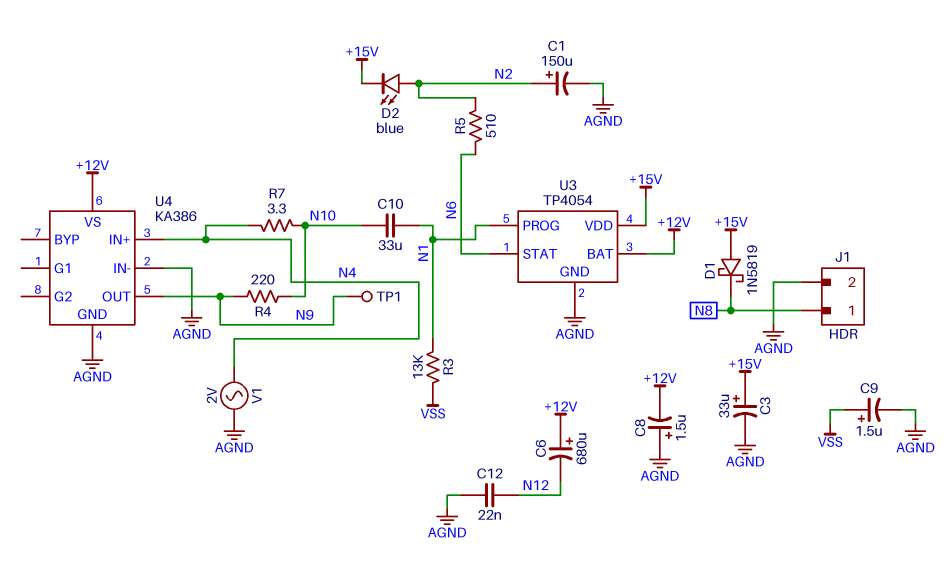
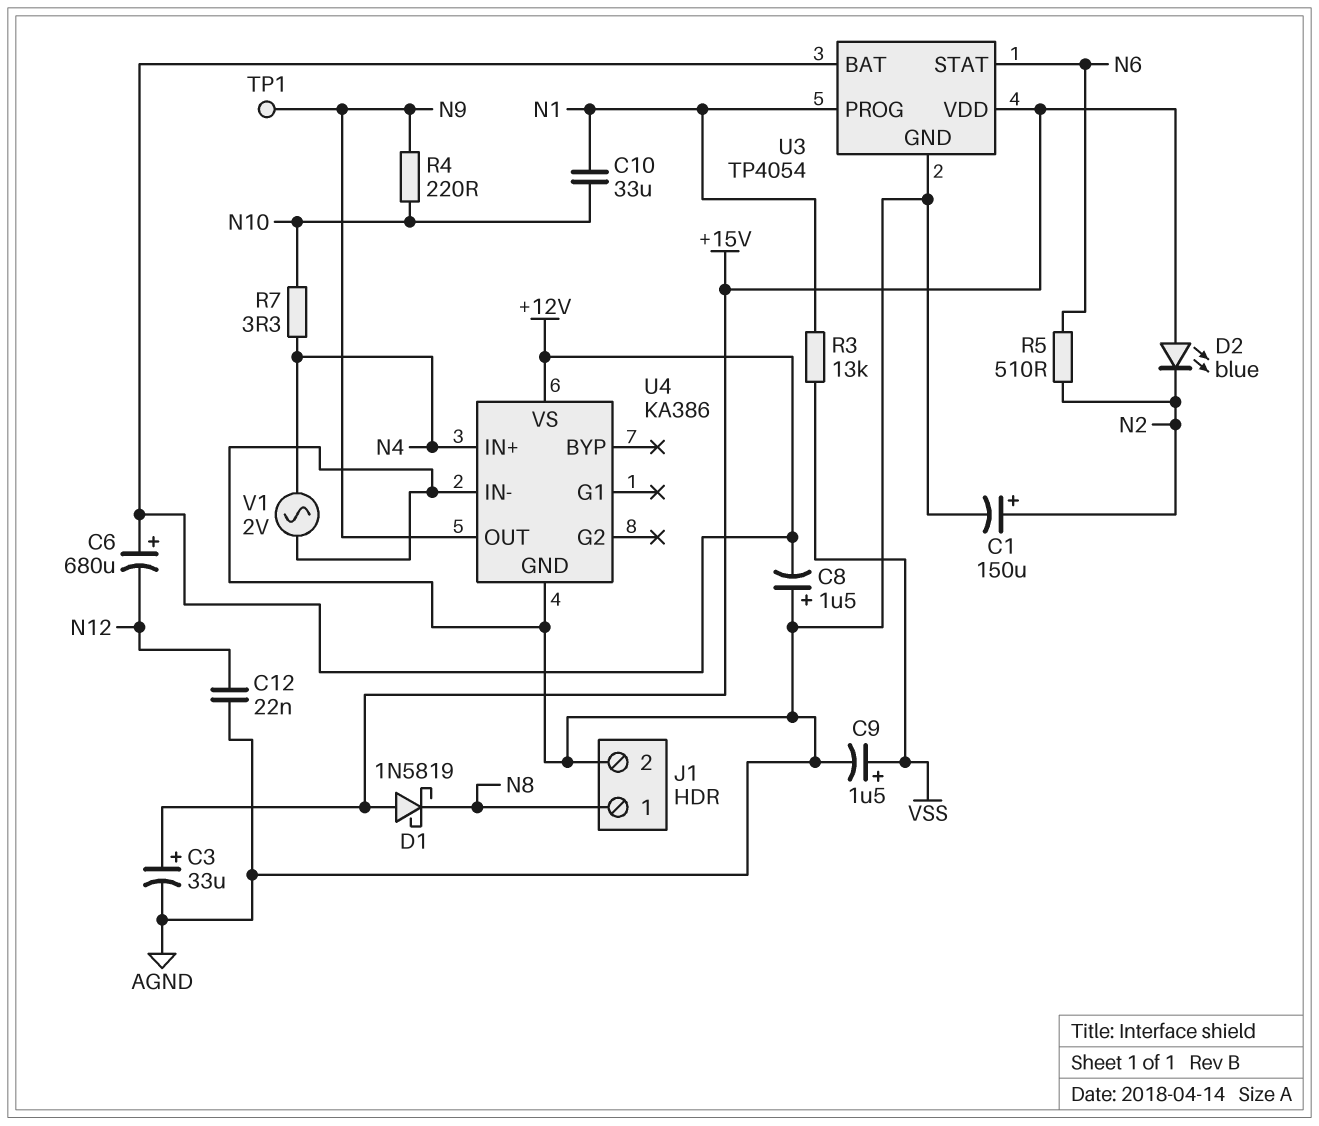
D2: LED blue (A N2, K +15V) -> LED blue (A +15V, K N2)

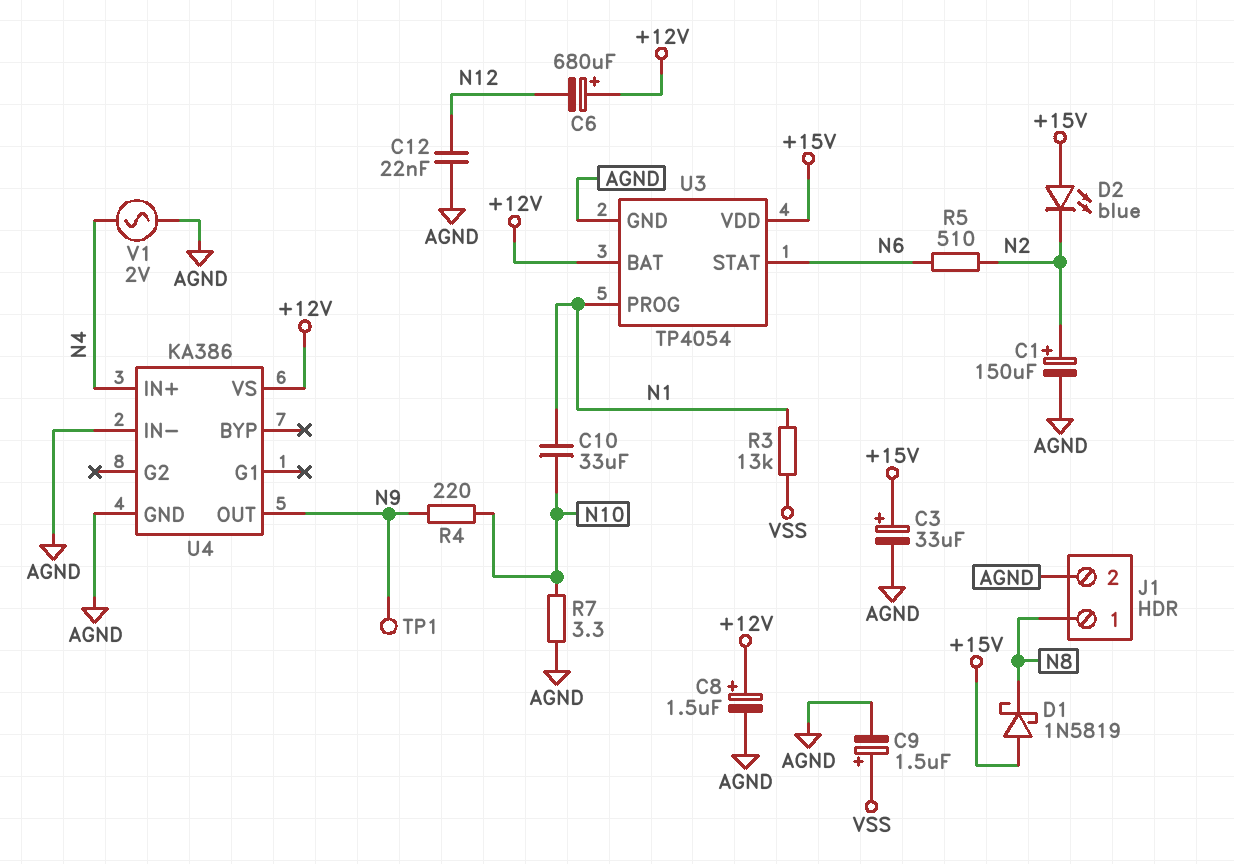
C8: 1.5uF (plus AGND, minus +12V) -> 1.5uF (plus +12V, minus AGND)
R7: 3.3 (N4, N10) -> 3.3 (AGND, N10)

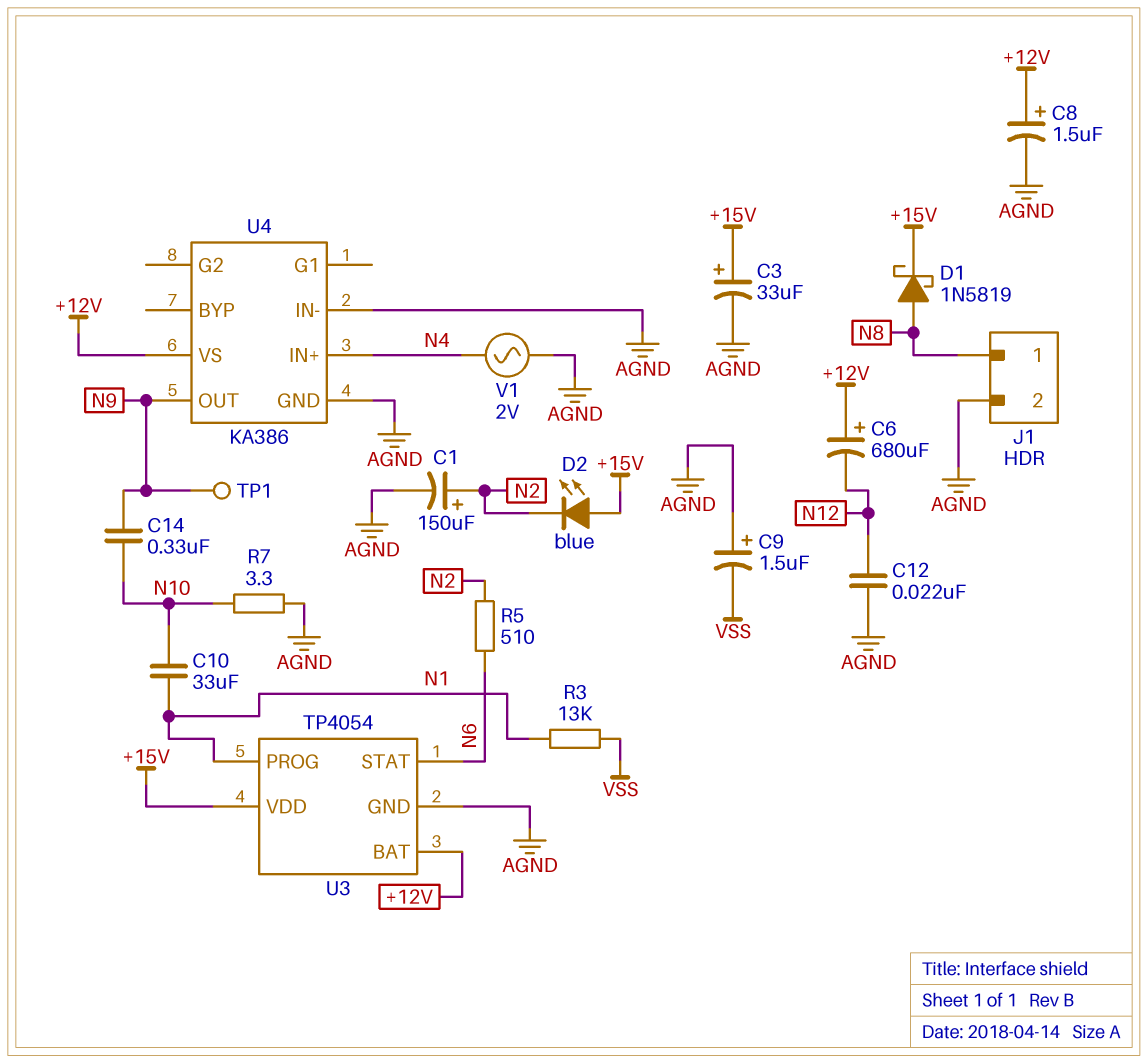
C9: 1.5uF (plus VSS, minus AGND) -> 1.5uF (plus AGND, minus VSS)
C14: none -> 330nF (N9, N10)
D1: schottky 1N5819 (A +15V, K N8) -> schottky 1N5819 (A N8, K +15V)
R4: 220 (N9, N10) -> none

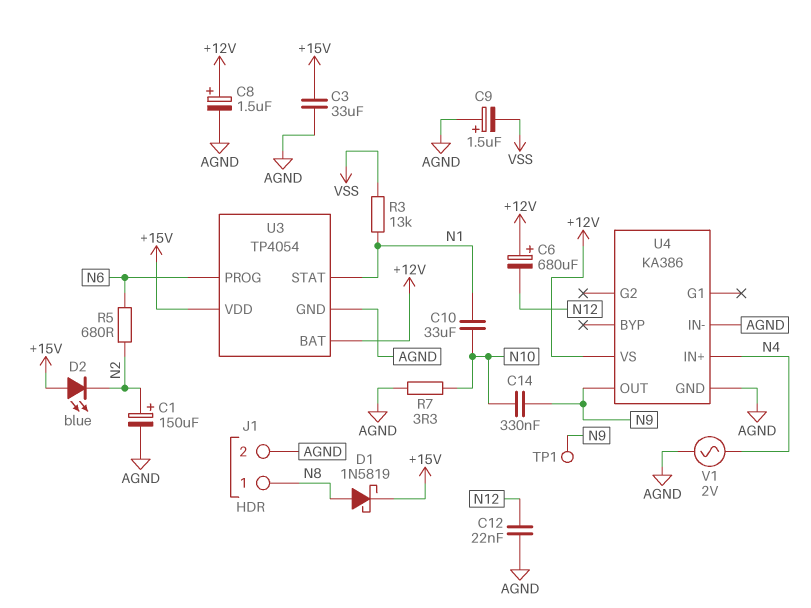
C3: 33uF (plus +15V, minus AGND) -> 33uF (+15V, AGND)
R5: 510 (N2, N6) -> 680 (N2, N6)
U3 pin PROG: N1 -> N6
U3 pin STAT: N6 -> N1

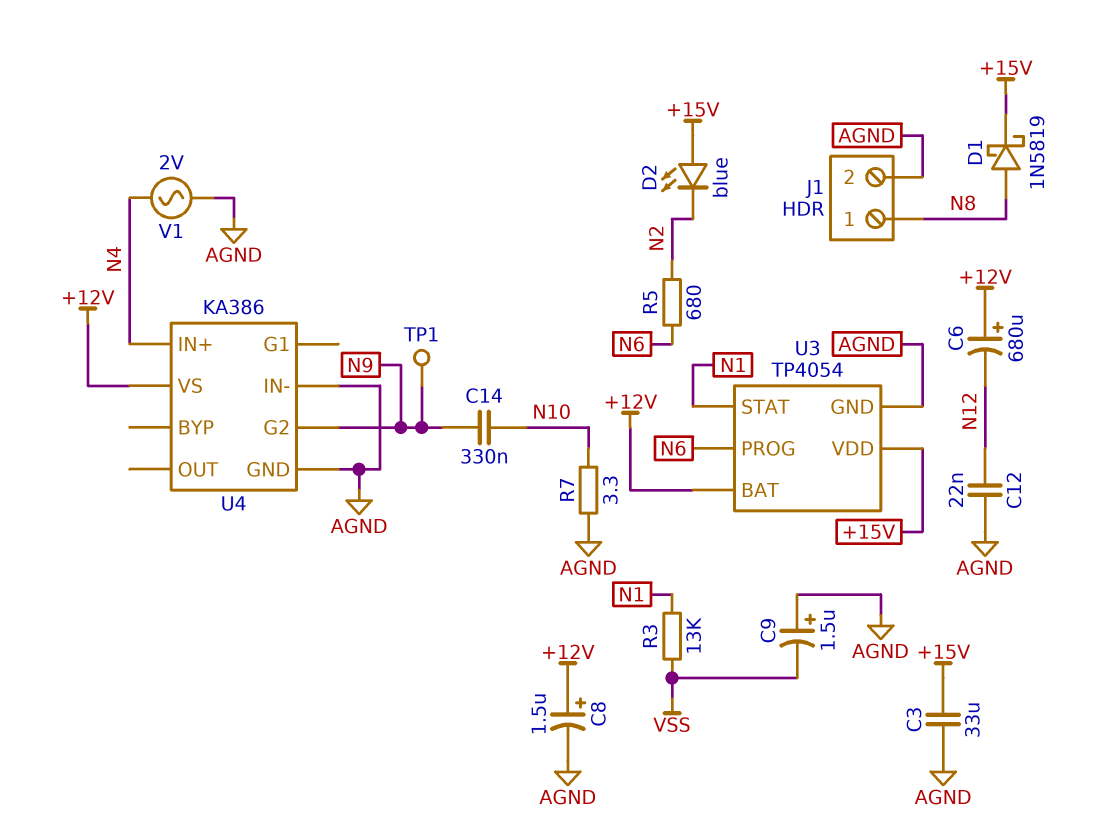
C1: 150uF (plus N2, minus AGND) -> none
C10: 33uF (N1, N10) -> none
U4 pin G2: none -> N9
U4 pin OUT: N9 -> none

